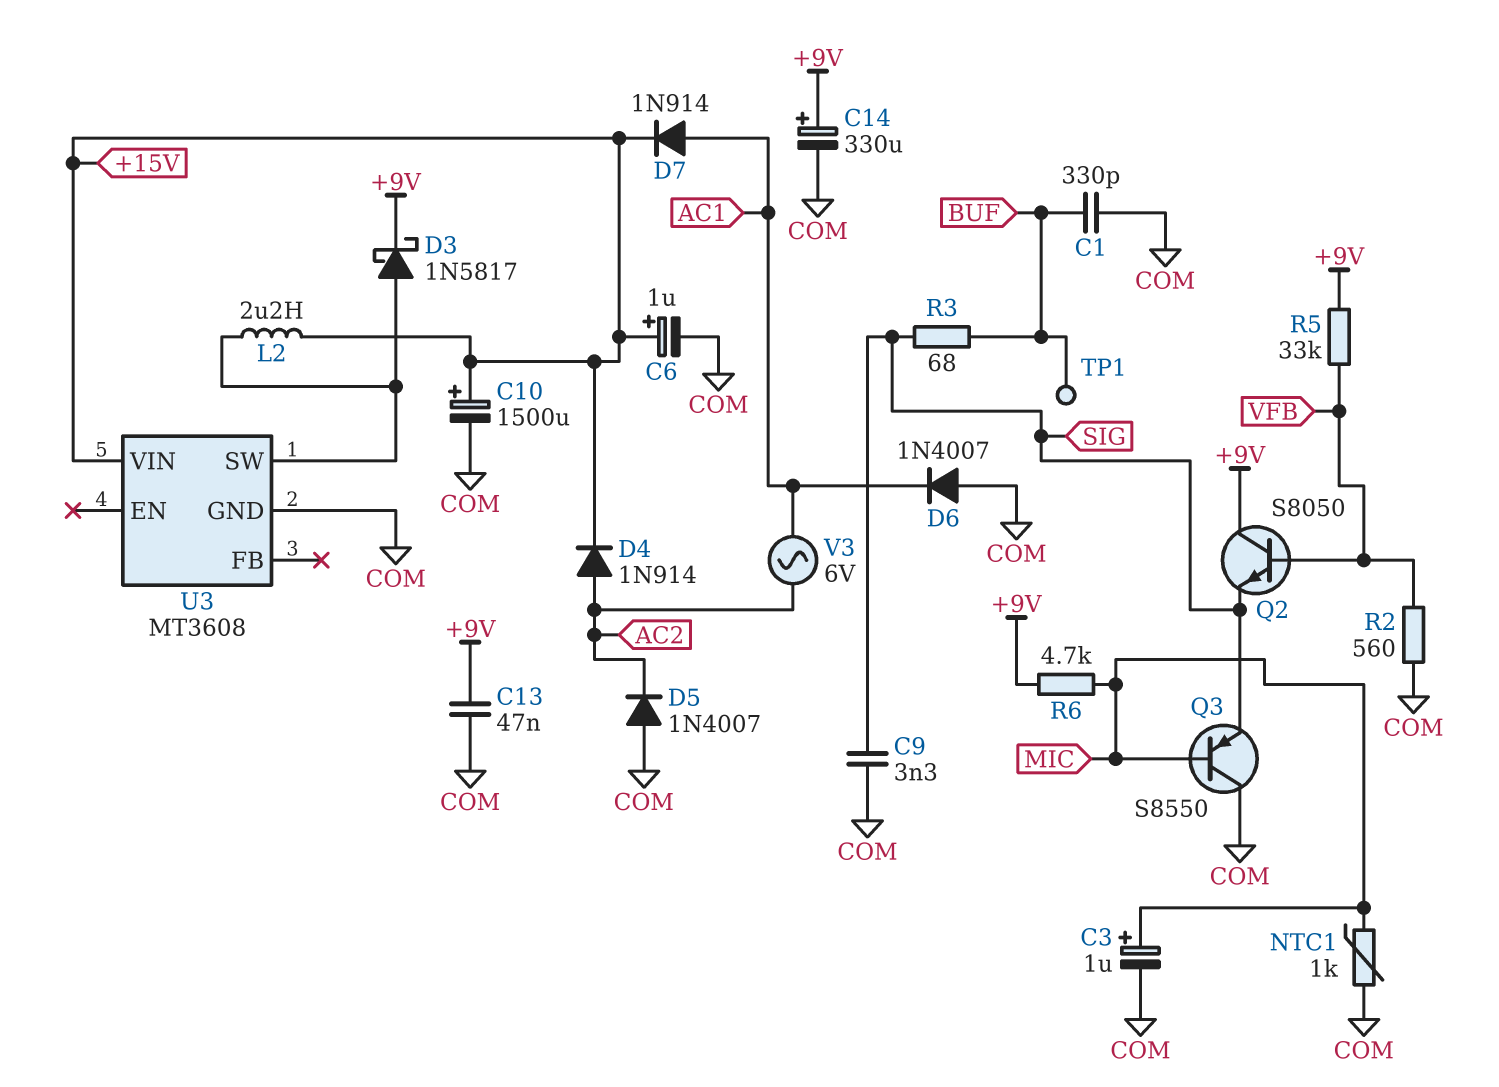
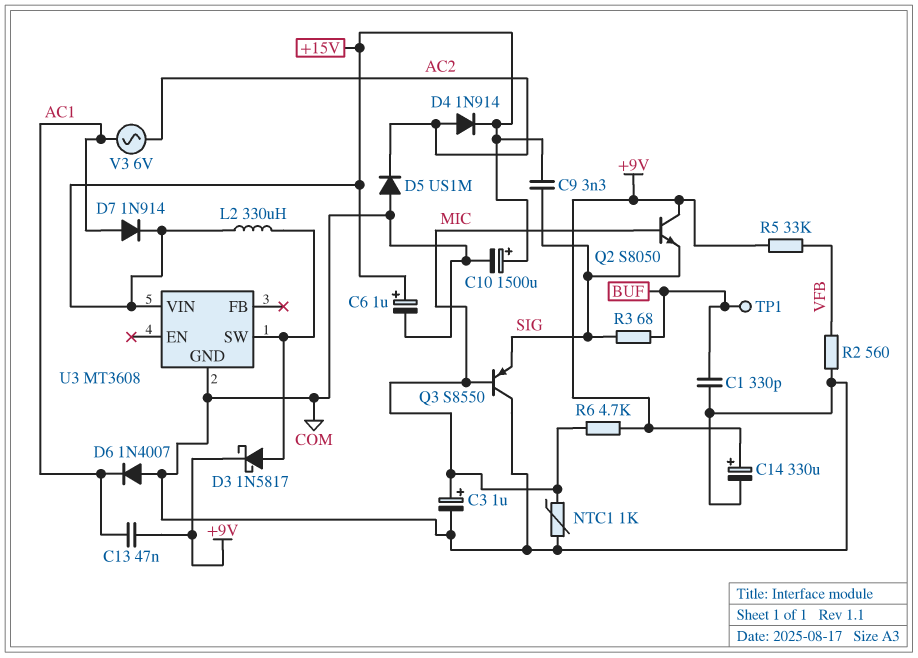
C9: 3.3nF (COM, SIG) -> 3.3nF (+15V, SIG)
C13: 47nF (+9V, COM) -> 47nF (+9V, AC1)
D5: diode 1N4007 (A COM, K AC2) -> diode US1M (A COM, K AC2)
L2: 2.2uH (+15V, U3/SW) -> 330uH (+15V, U3/SW)
Q2: NPN S8050 (B VFB, C +9V, E SIG) -> NPN S8050 (B MIC, C +9V, E SIG)

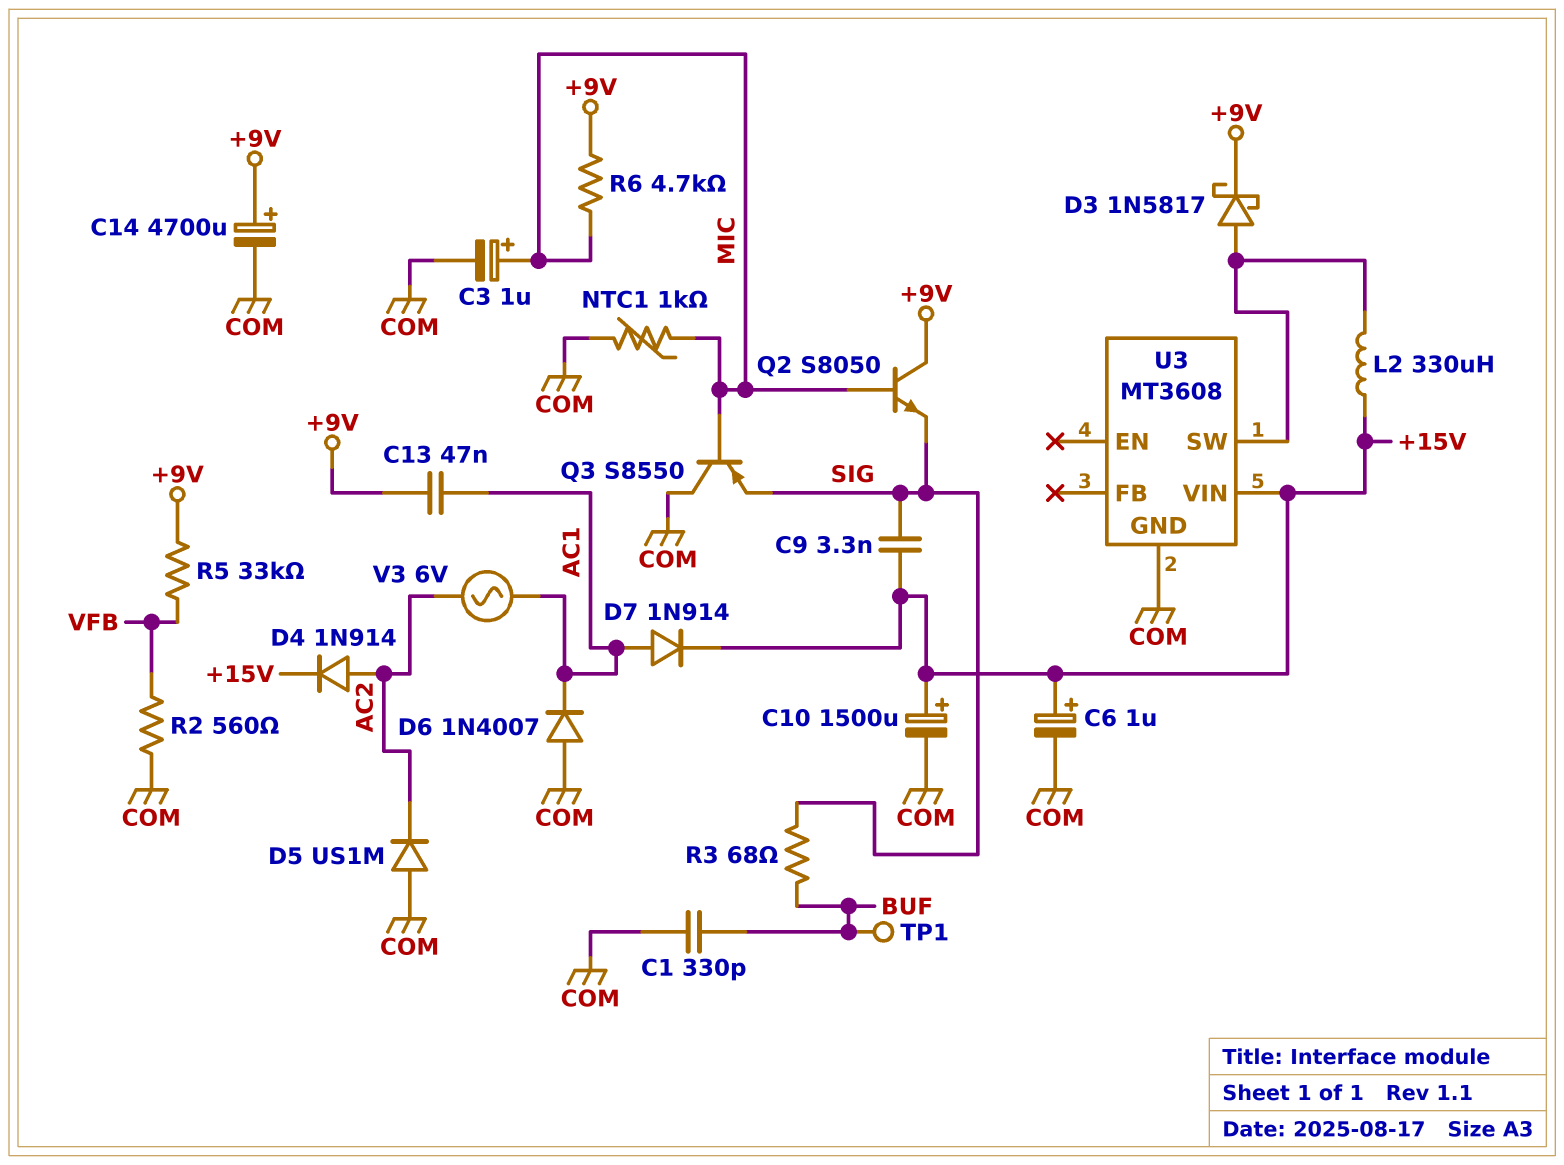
C14: 330uF (plus +9V, minus COM) -> 4700uF (plus +9V, minus COM)

